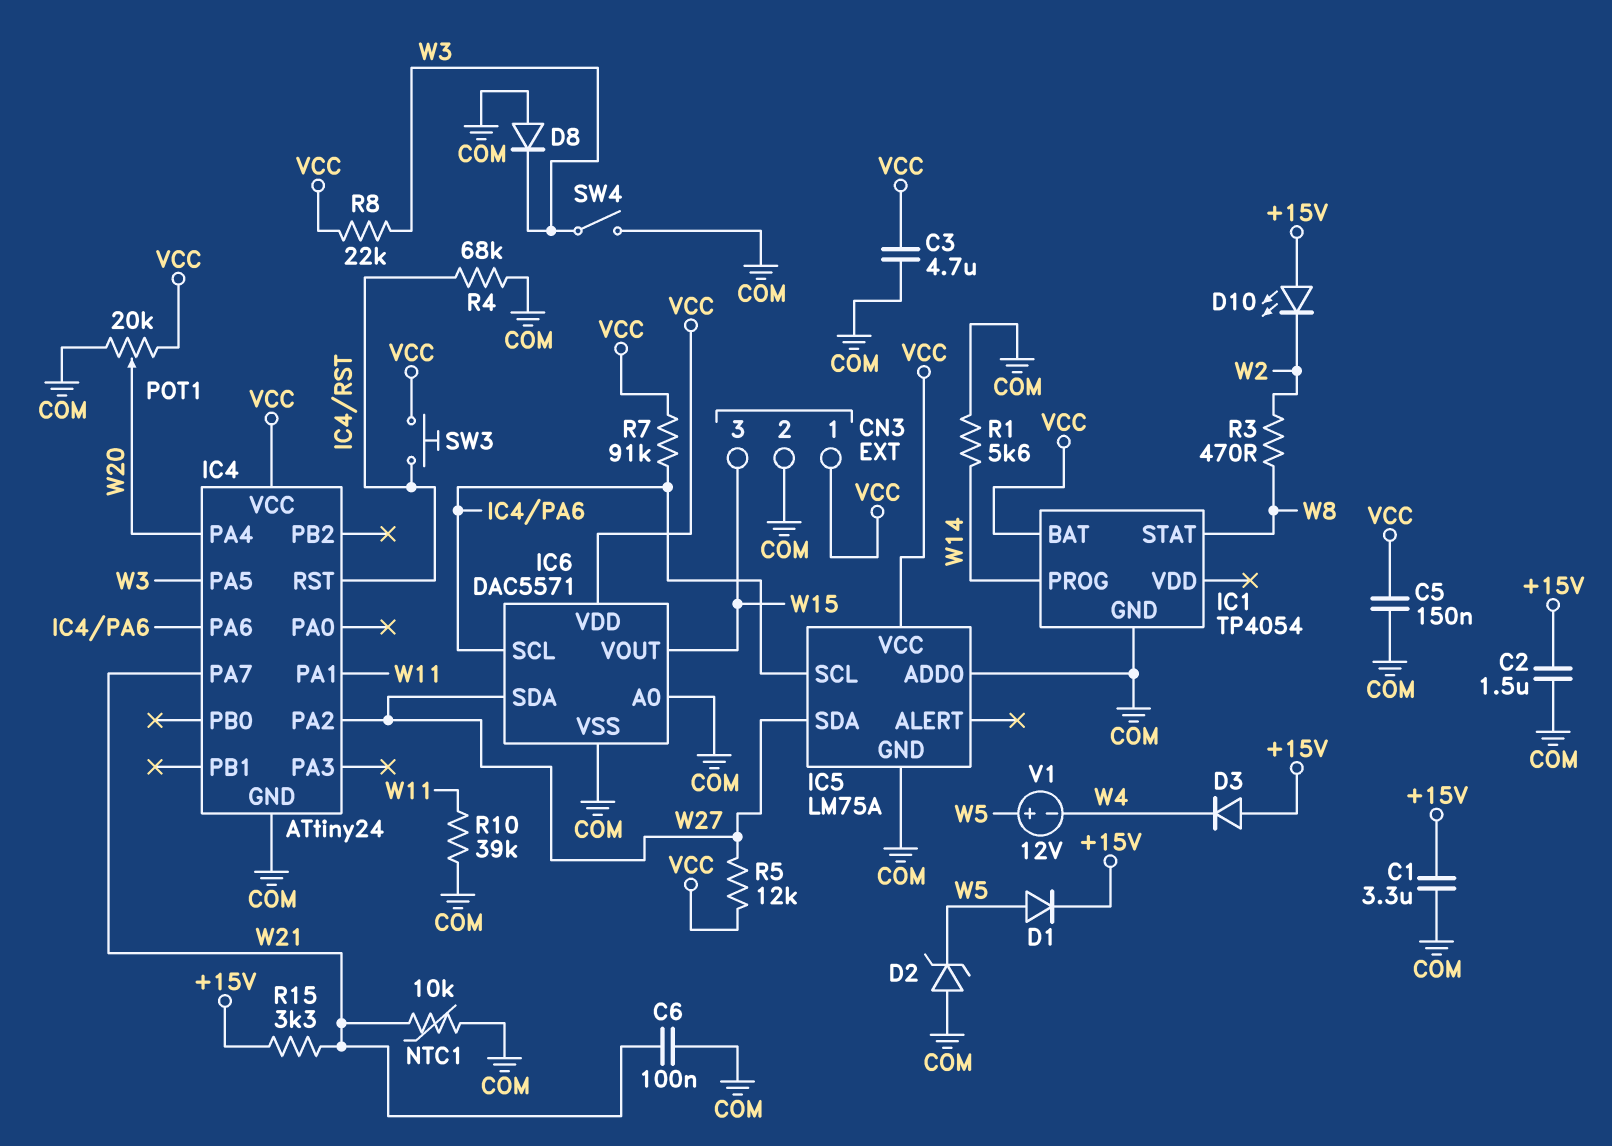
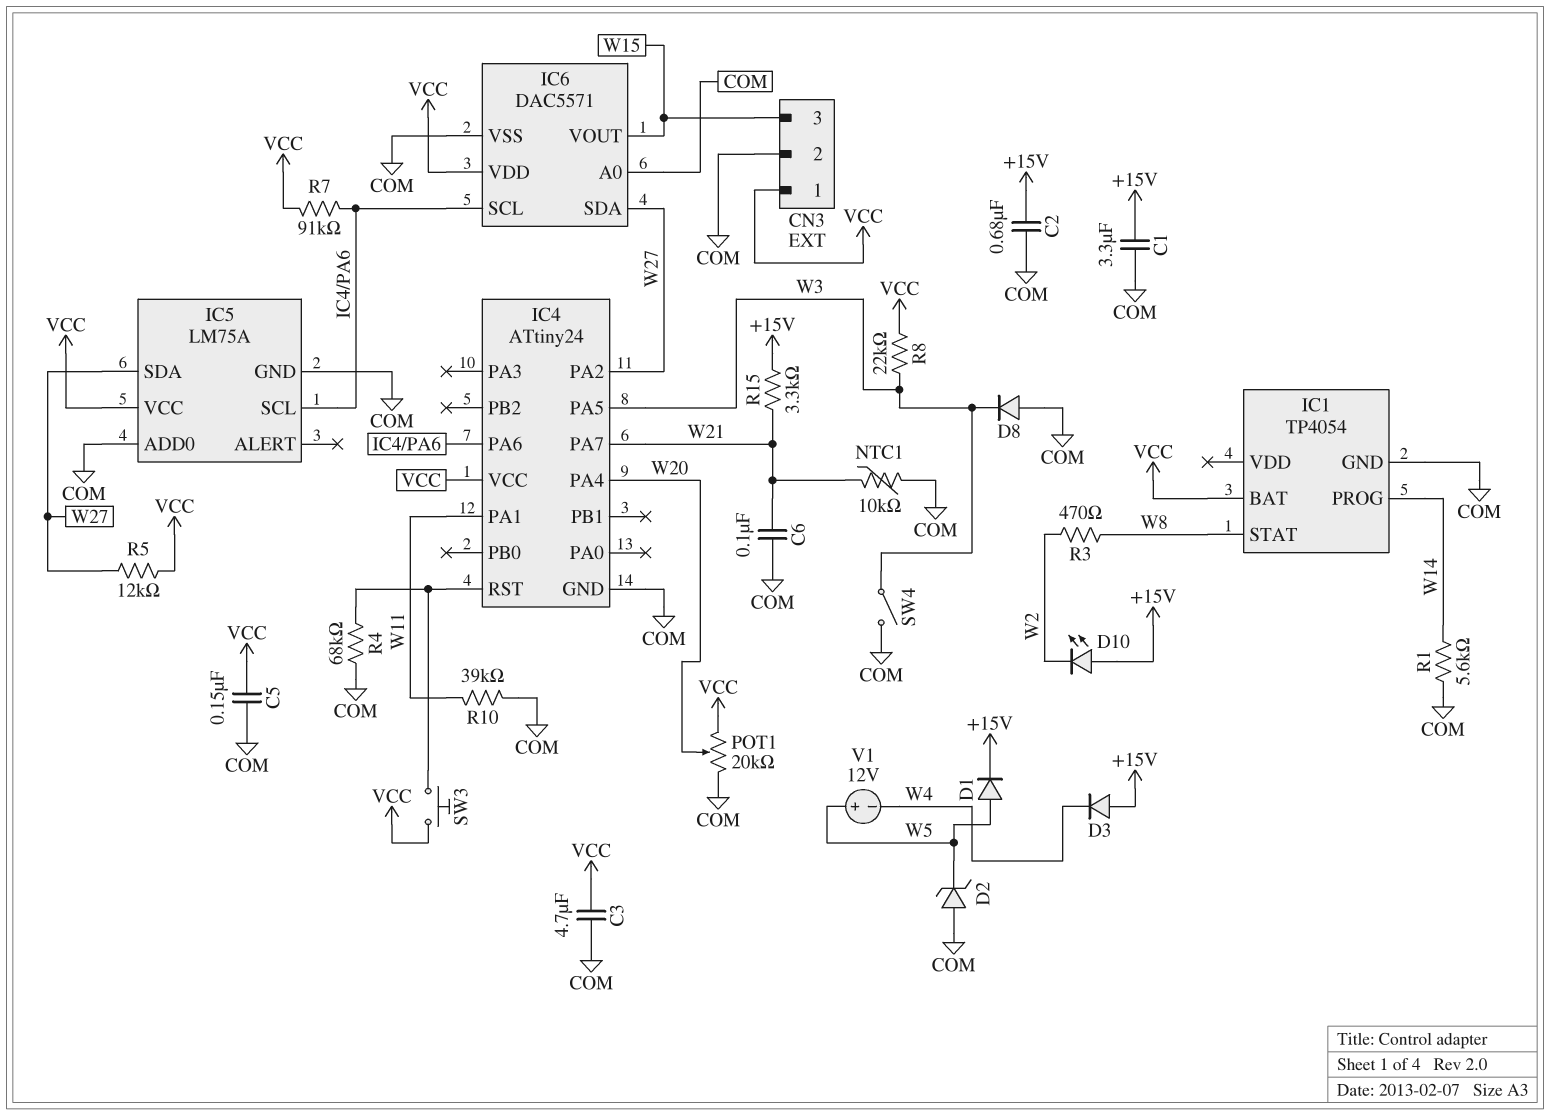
C2: 1.5uF (+15V, COM) -> 680nF (+15V, COM)

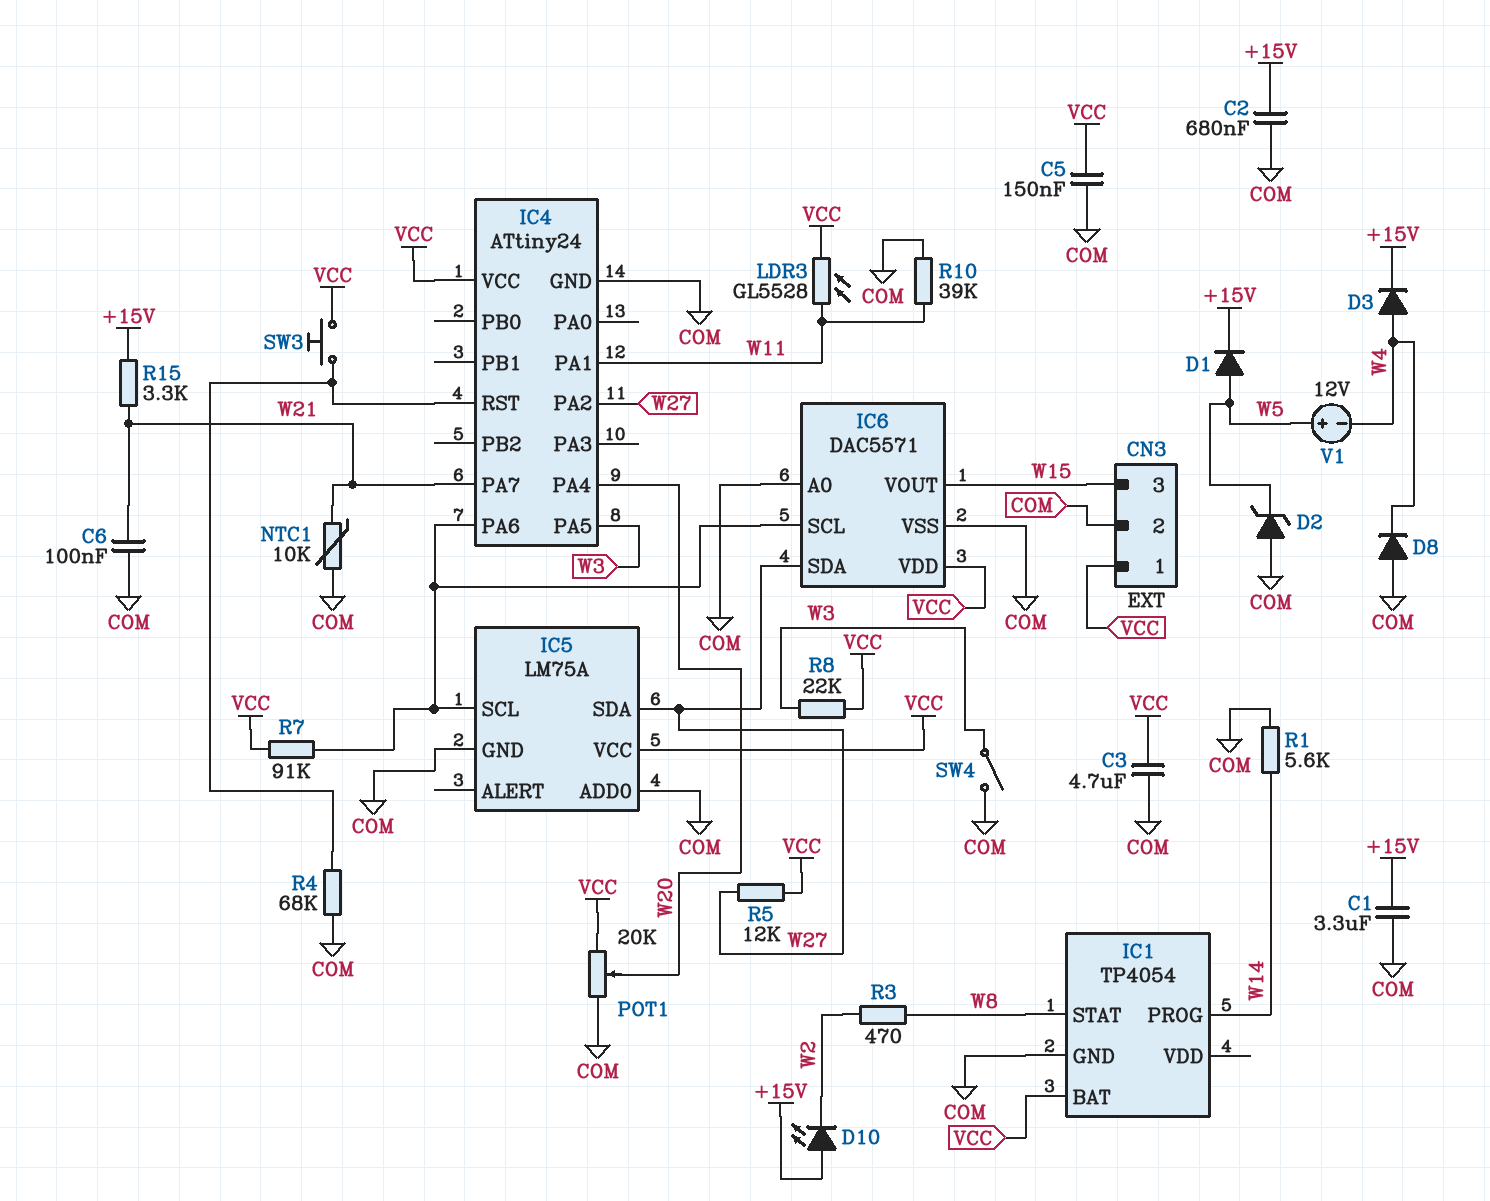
D3: diode (A +15V, K W4) -> diode (A W4, K +15V)
D8: diode (A COM, K W3) -> diode (A COM, K W4)
LDR3: none -> GL5528 (VCC, W11)

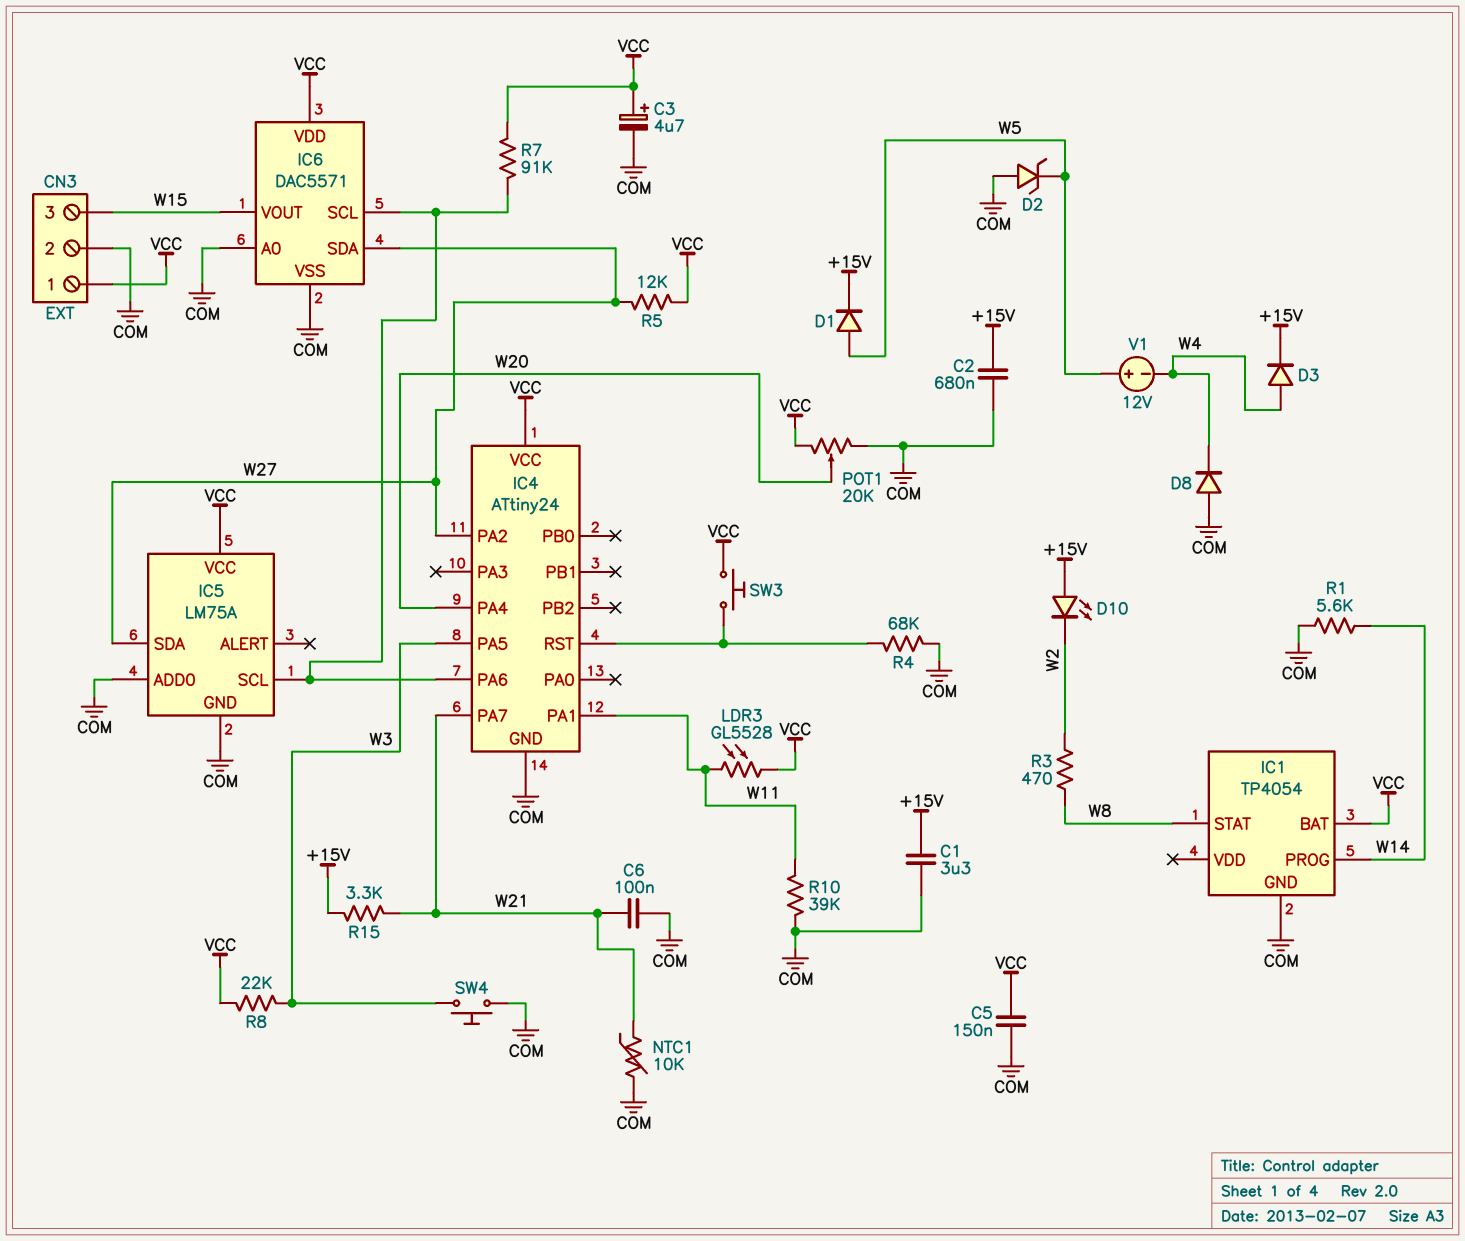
C3: 4.7uF (COM, VCC) -> 4.7uF (plus VCC, minus COM)
SW4: switch (COM, W3) -> button (COM, W3)

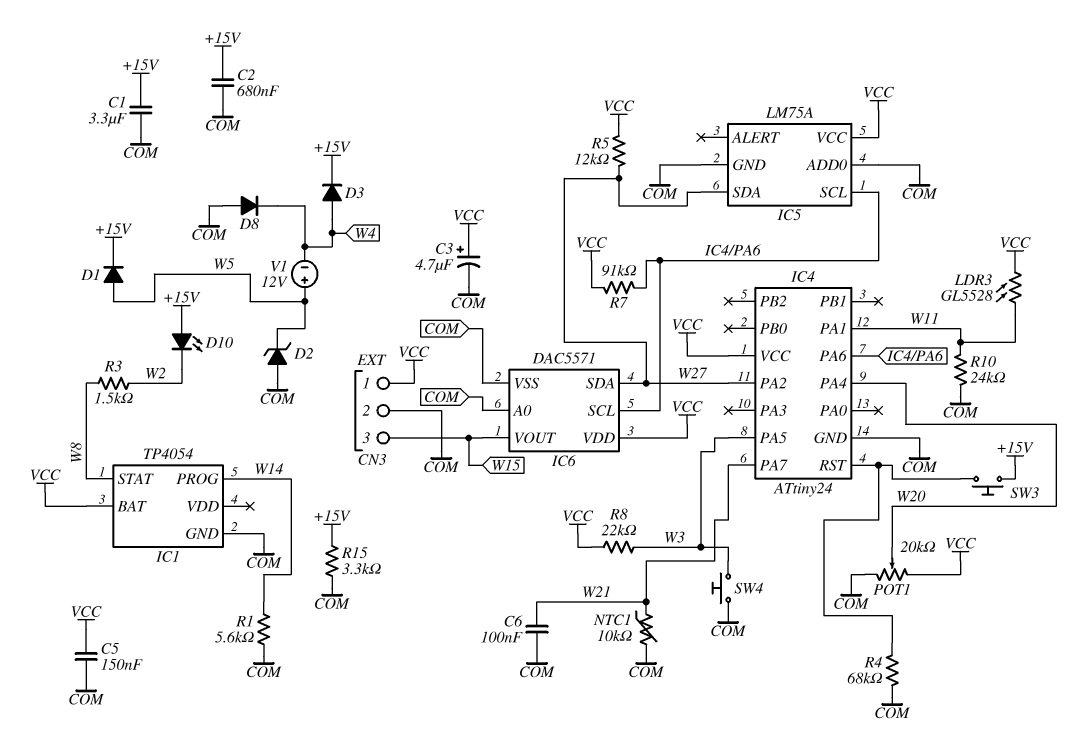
R3: 470 (W2, W8) -> 1.5k (W2, W8)
R10: 39k (COM, W11) -> 24k (COM, W11)
R15: 3.3k (+15V, W21) -> 3.3k (+15V, COM)
SW3: button (IC4/RST, VCC) -> button (+15V, IC4/RST)

